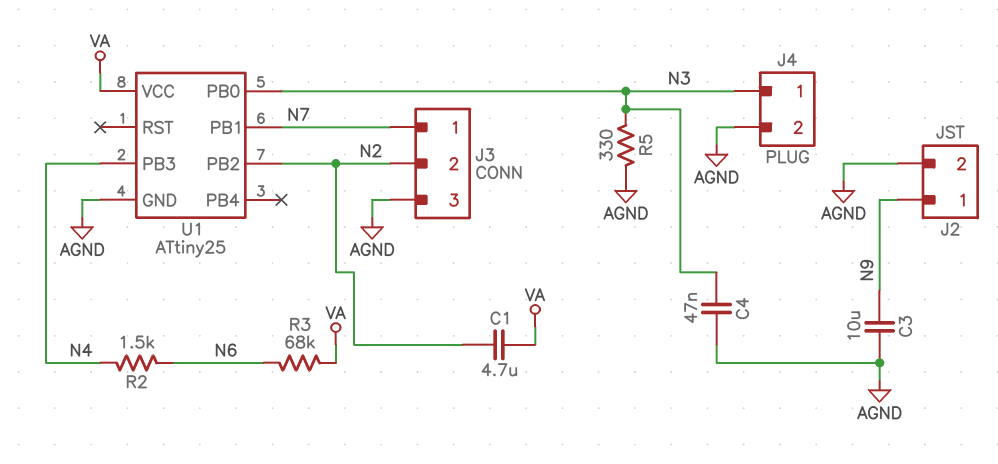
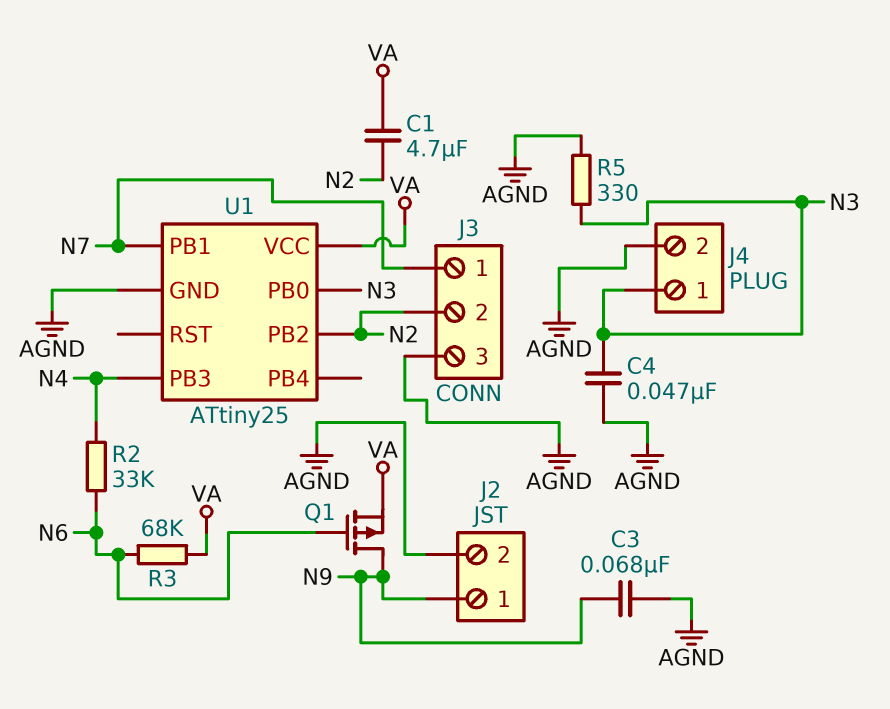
C3: 10uF (AGND, N9) -> 68nF (AGND, N9)
Q1: none -> PMOS (G N6, D N9, S VA)
R2: 1.5k (N4, N6) -> 33k (N4, N6)

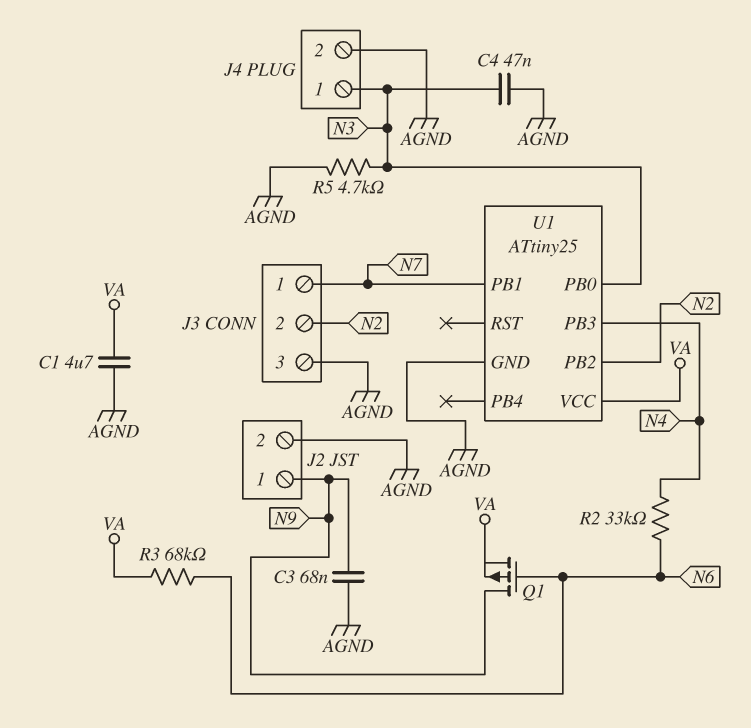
C1: 4.7uF (N2, VA) -> 4.7uF (AGND, VA)
R5: 330 (AGND, N3) -> 4.7k (AGND, N3)

